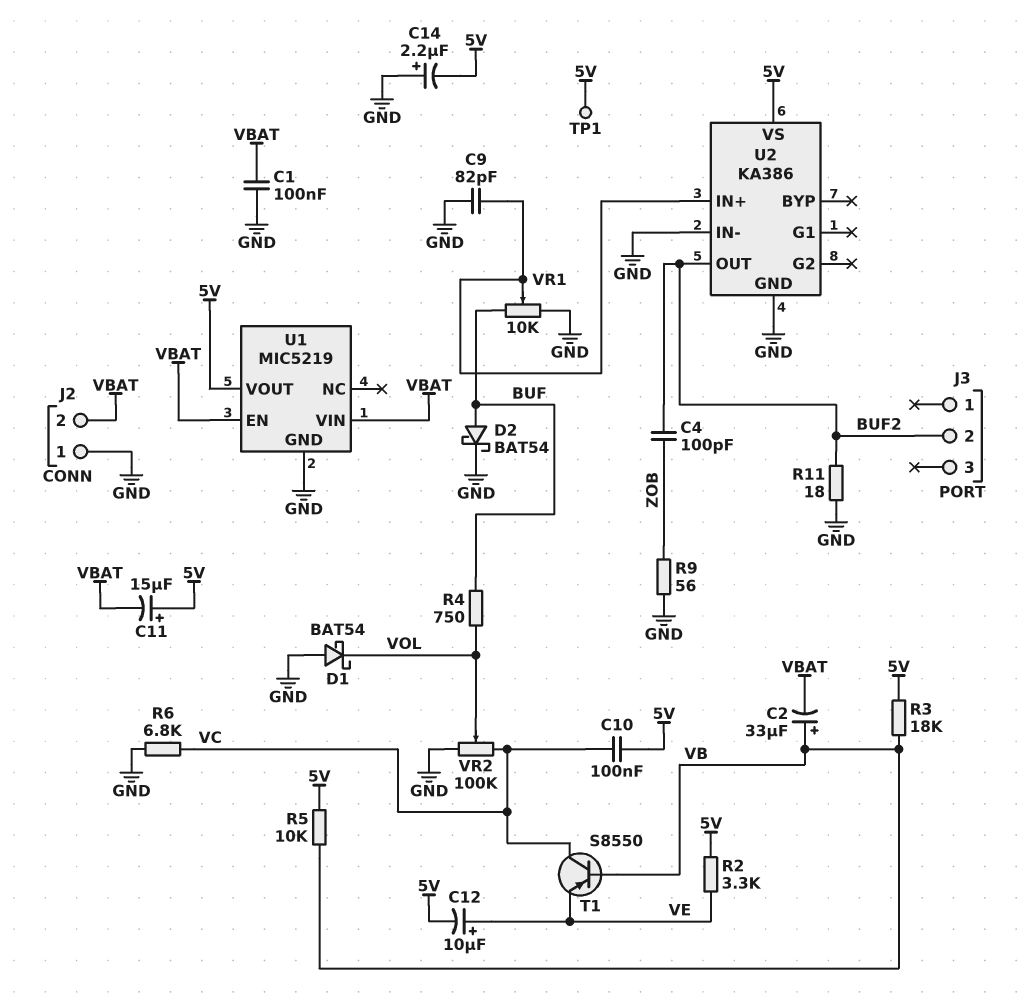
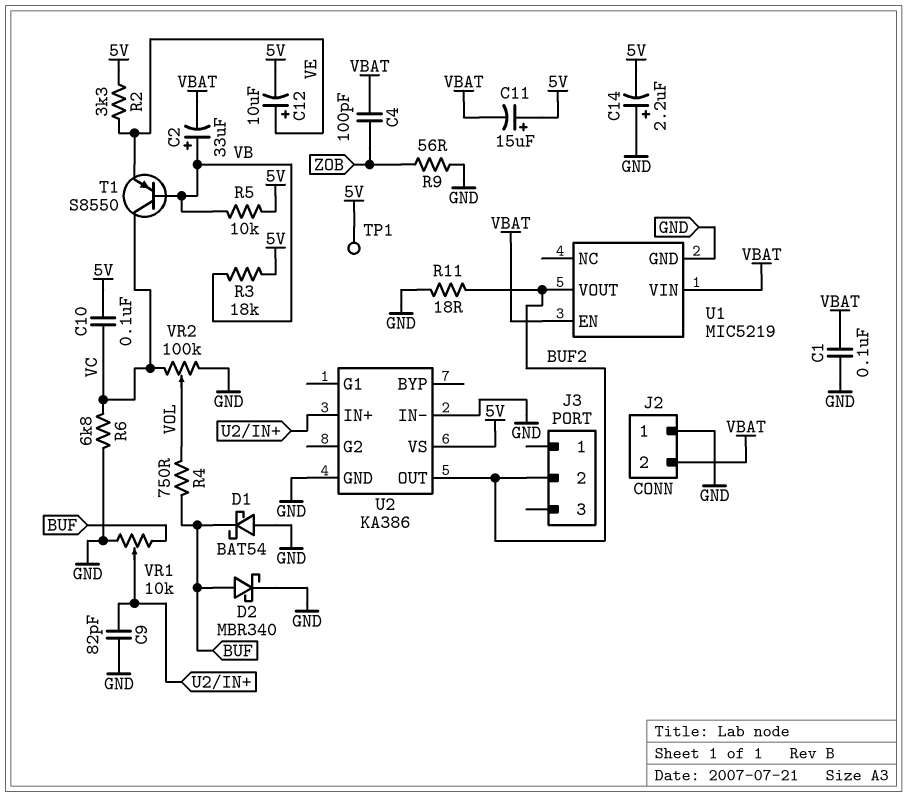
C4: 100pF (BUF2, ZOB) -> 100pF (VBAT, ZOB)
D1: schottky BAT54 (A GND, K VOL) -> schottky BAT54 (A GND, K BUF)
D2: schottky BAT54 (A BUF, K GND) -> schottky MBR340 (A BUF, K GND)
U1 pin VOUT: 5V -> BUF2

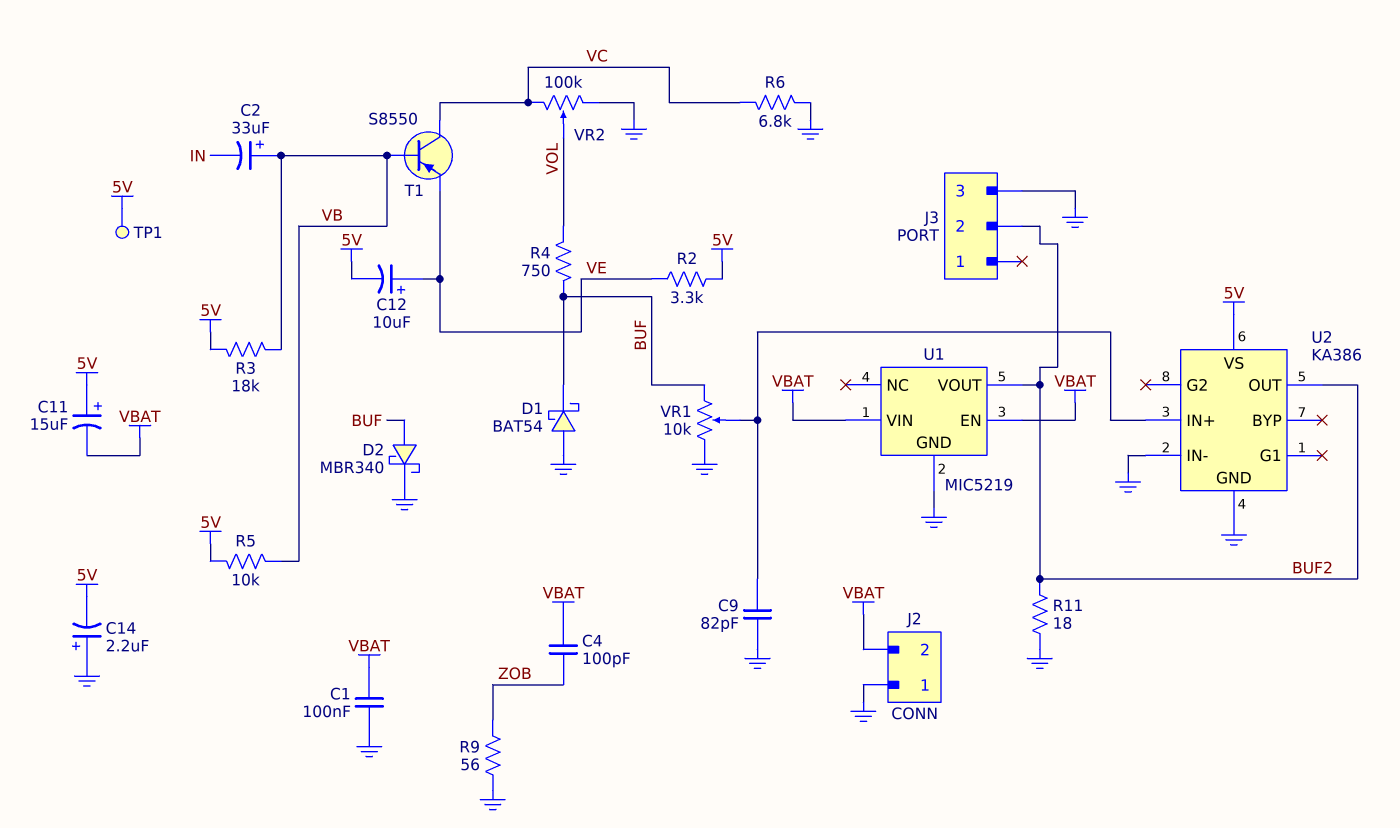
C2: 33uF (plus VB, minus VBAT) -> 33uF (plus VB, minus IN)
C10: 100nF (5V, VC) -> none
J3 pin 3: none -> GND

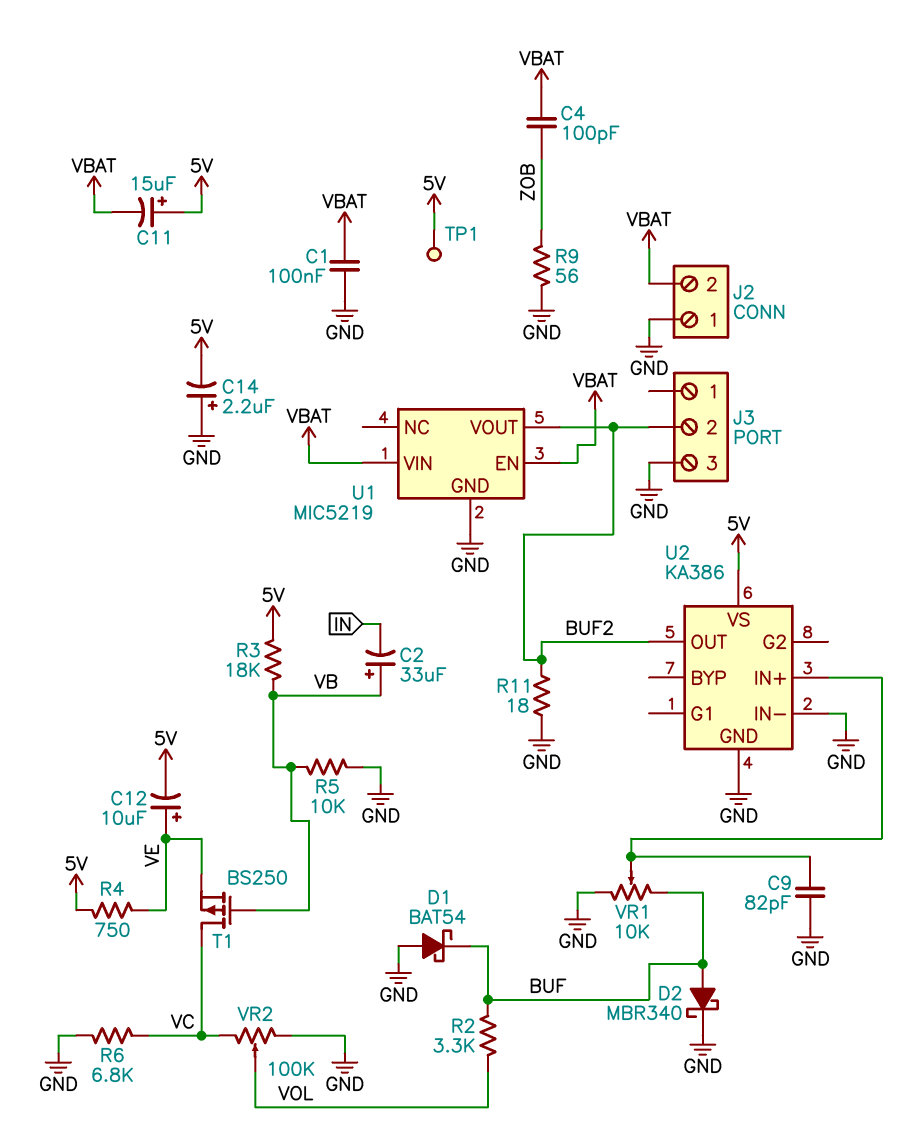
R2: 3.3k (5V, VE) -> 3.3k (BUF, VOL)
R4: 750 (BUF, VOL) -> 750 (5V, VE)
R5: 10k (5V, VB) -> 10k (GND, VB)
T1: PNP S8550 (B VB, C VC, E VE) -> PMOS BS250 (G VB, D VC, S VE)

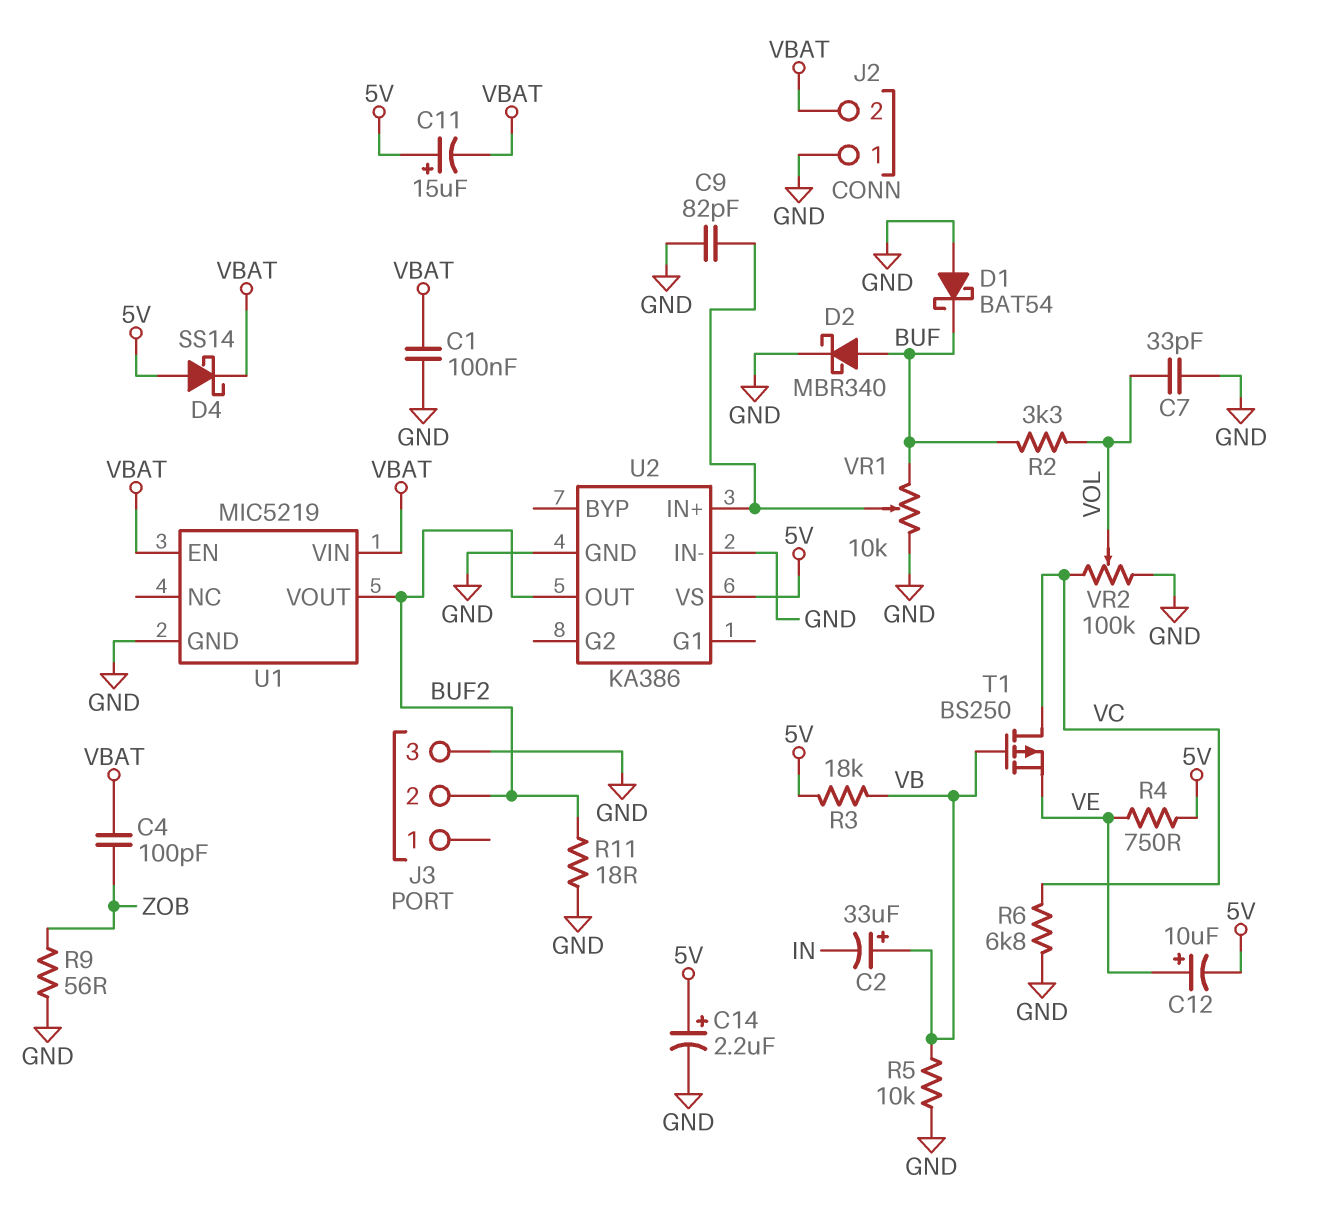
C7: none -> 33pF (GND, VOL)
C14: 2.2uF (plus GND, minus 5V) -> 2.2uF (plus 5V, minus GND)
D4: none -> schottky SS14 (A 5V, K VBAT)
TP1: test point (5V) -> none

